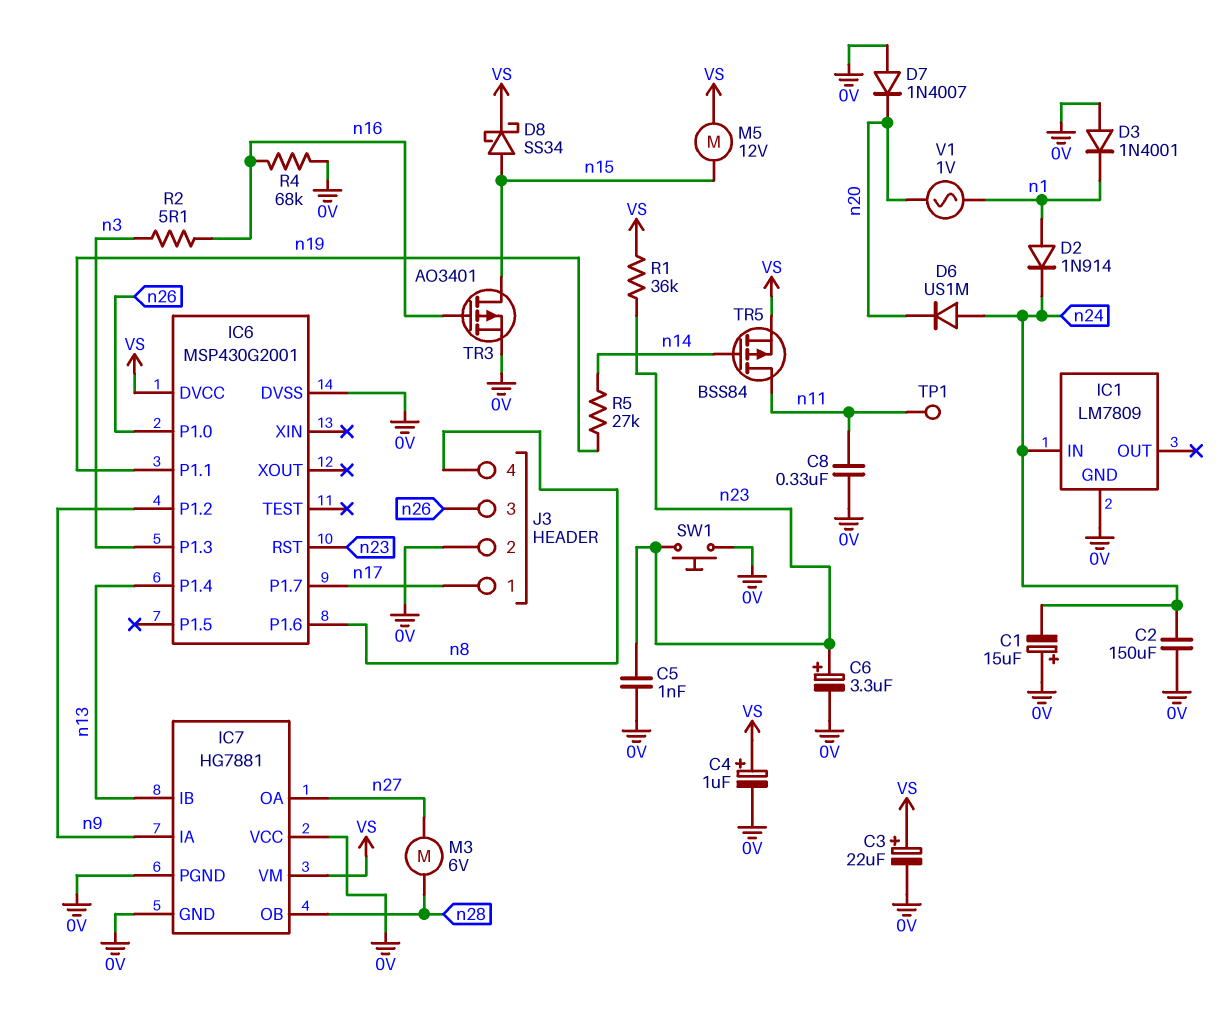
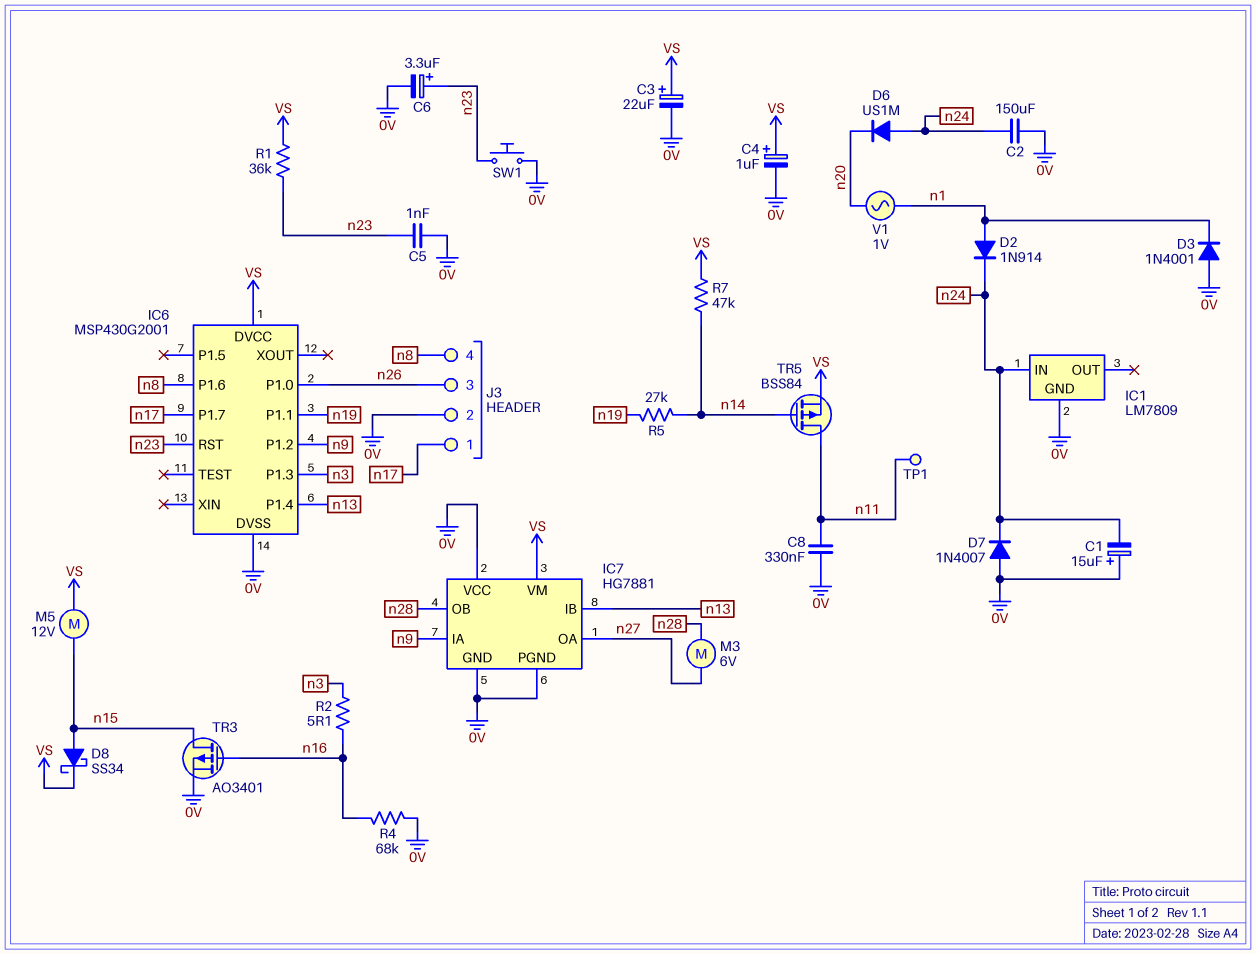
D7: diode 1N4007 (A 0V, K n20) -> diode 1N4007 (A 0V, K n24)
R7: none -> 47k (VS, n14)

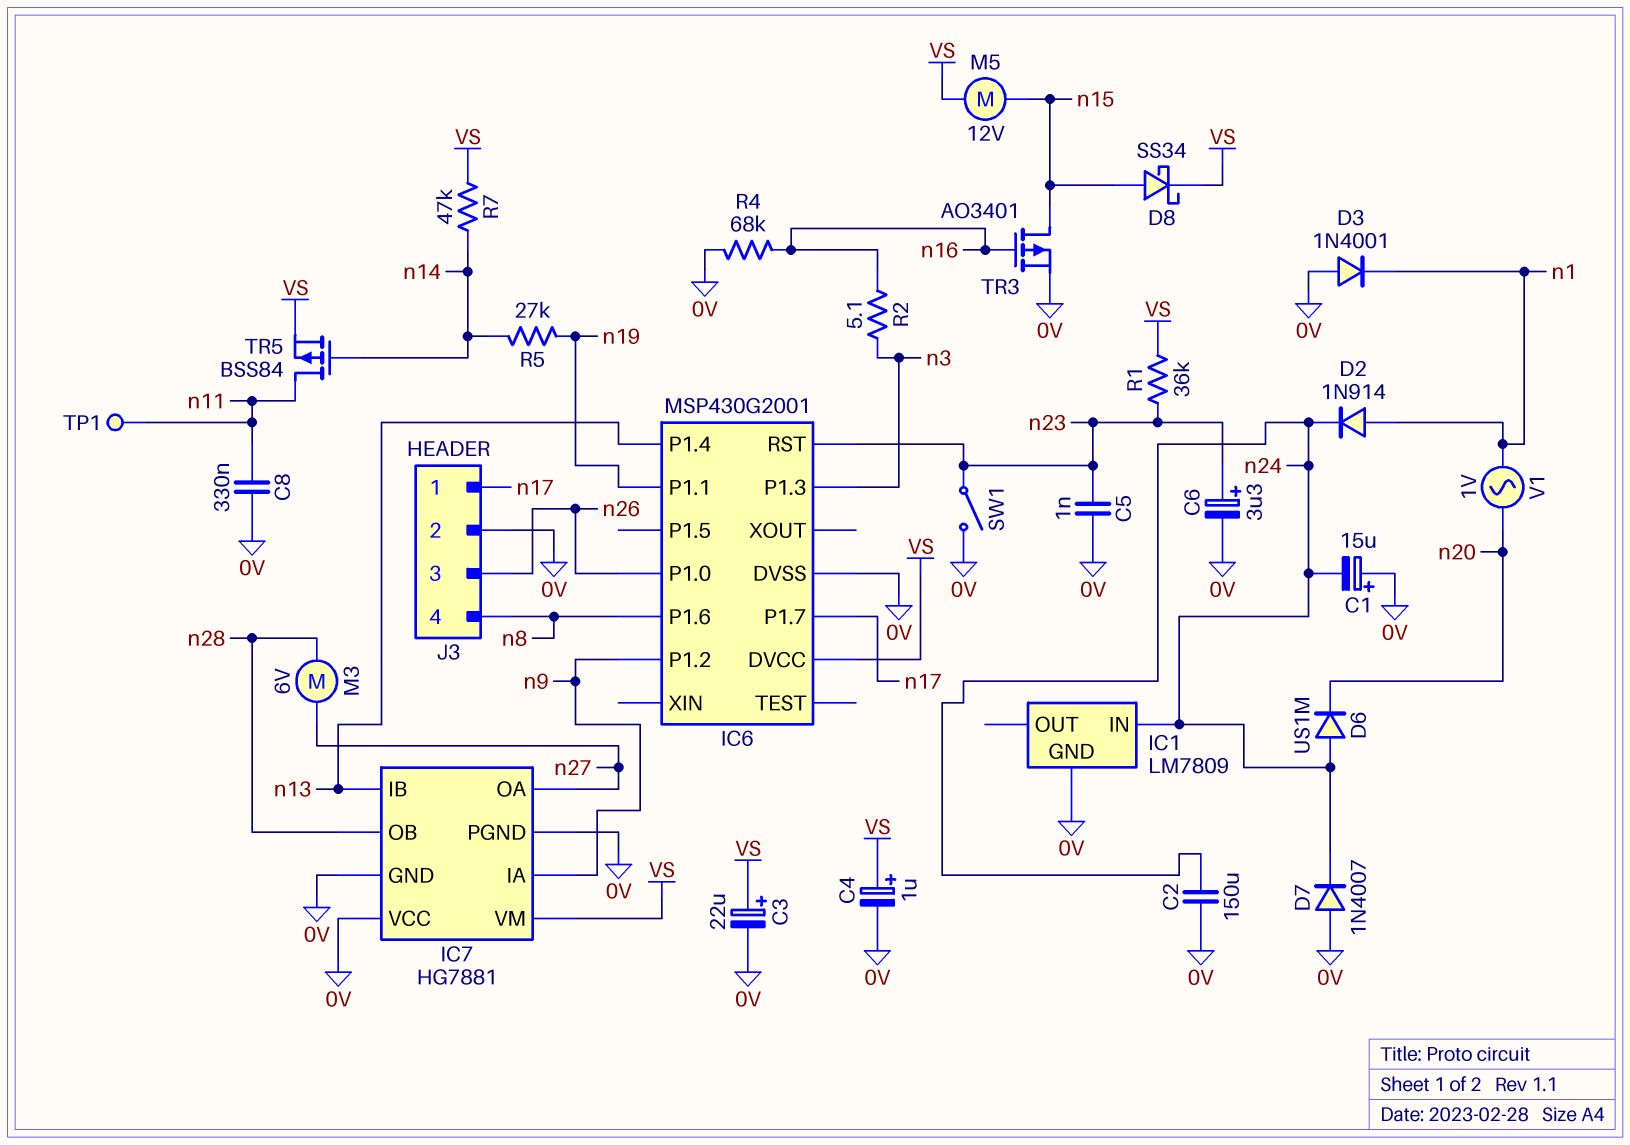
SW1: button (0V, n23) -> switch (0V, n23)

